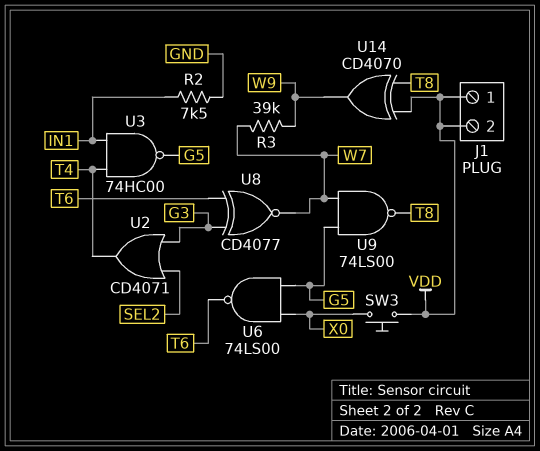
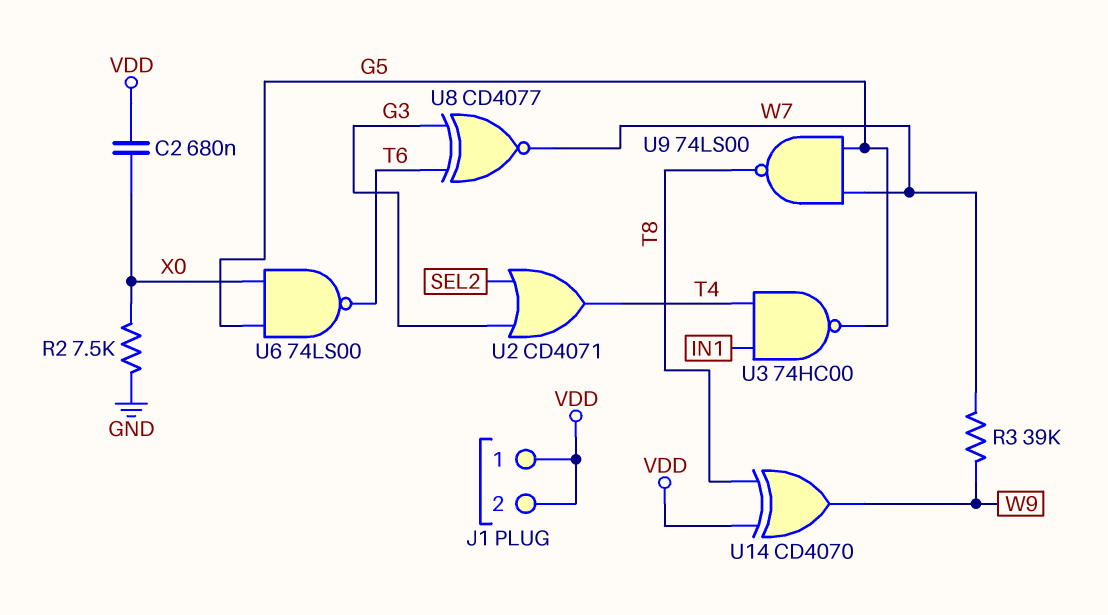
C2: none -> 680nF (VDD, X0)
R2: 7.5k (GND, IN1) -> 7.5k (GND, X0)
SW3: button (VDD, X0) -> none

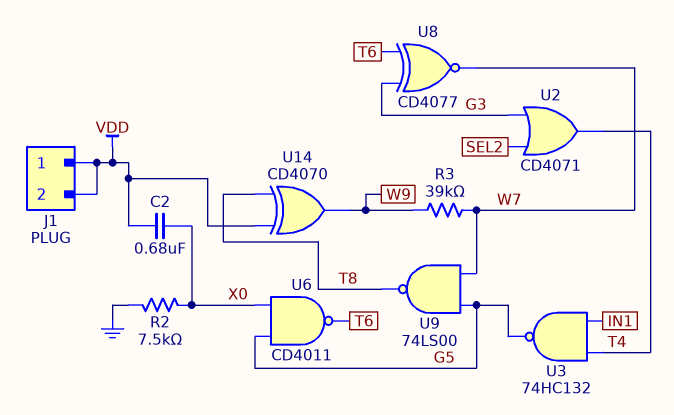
U3: NAND 74HC00 (in IN1, in T4, out G5) -> NAND 74HC132 (in IN1, in T4, out G5)
U6: NAND 74LS00 (in G5, in X0, out T6) -> NAND CD4011 (in G5, in X0, out T6)

